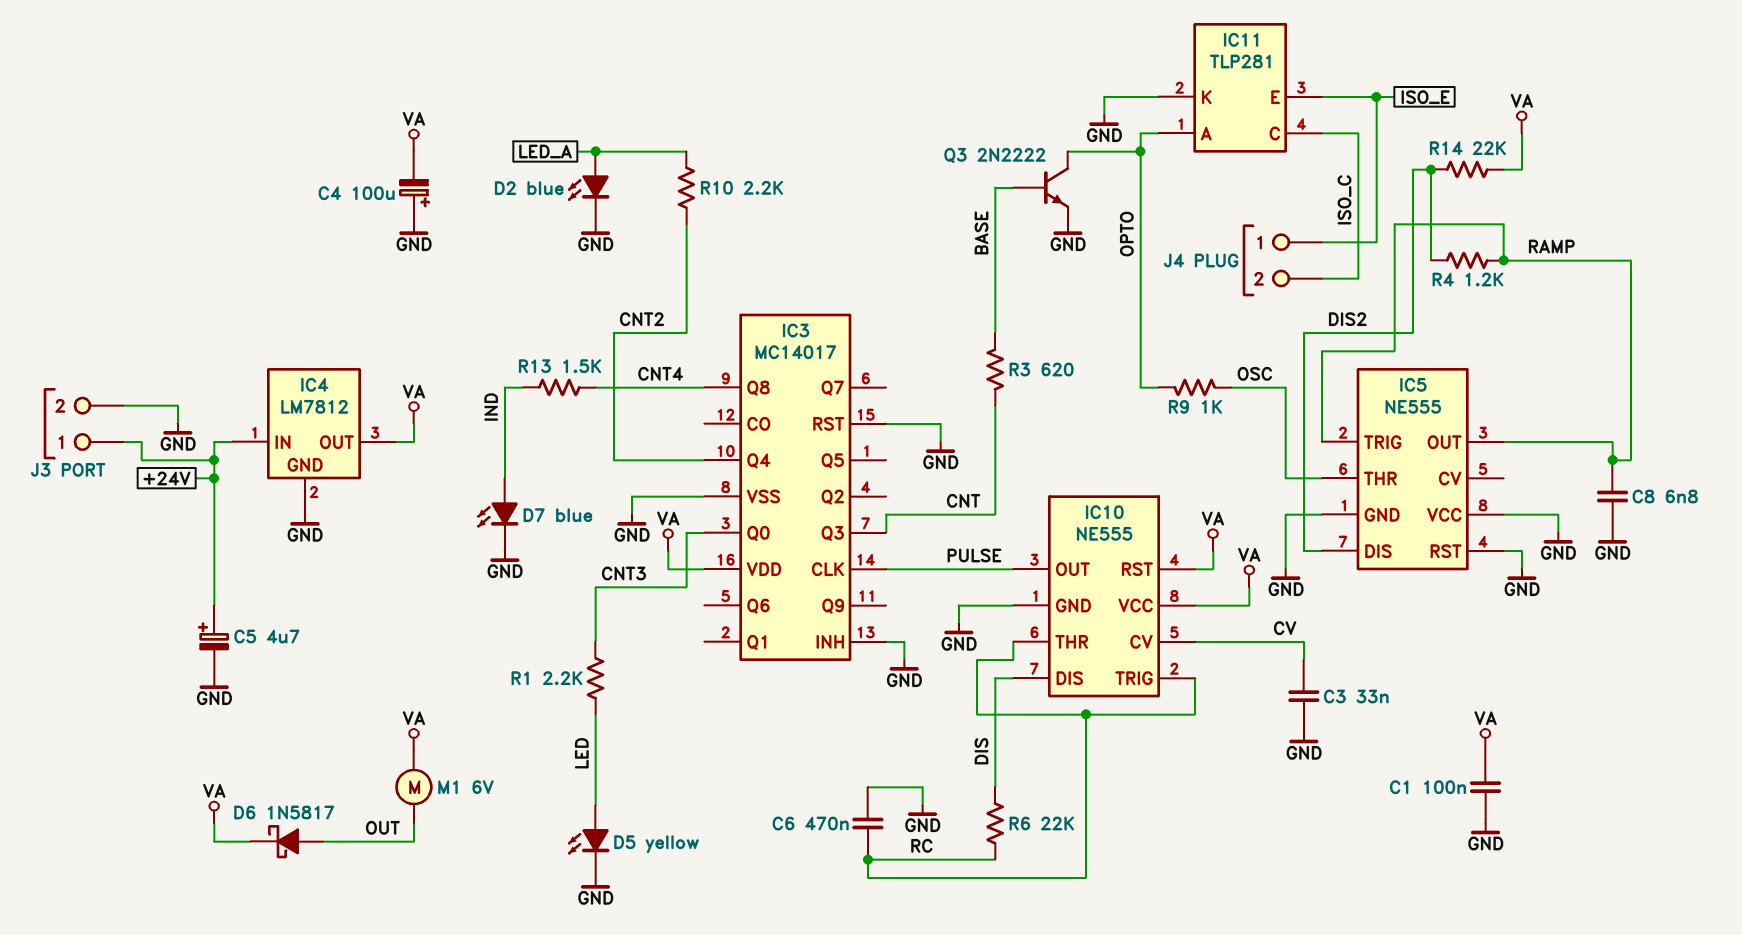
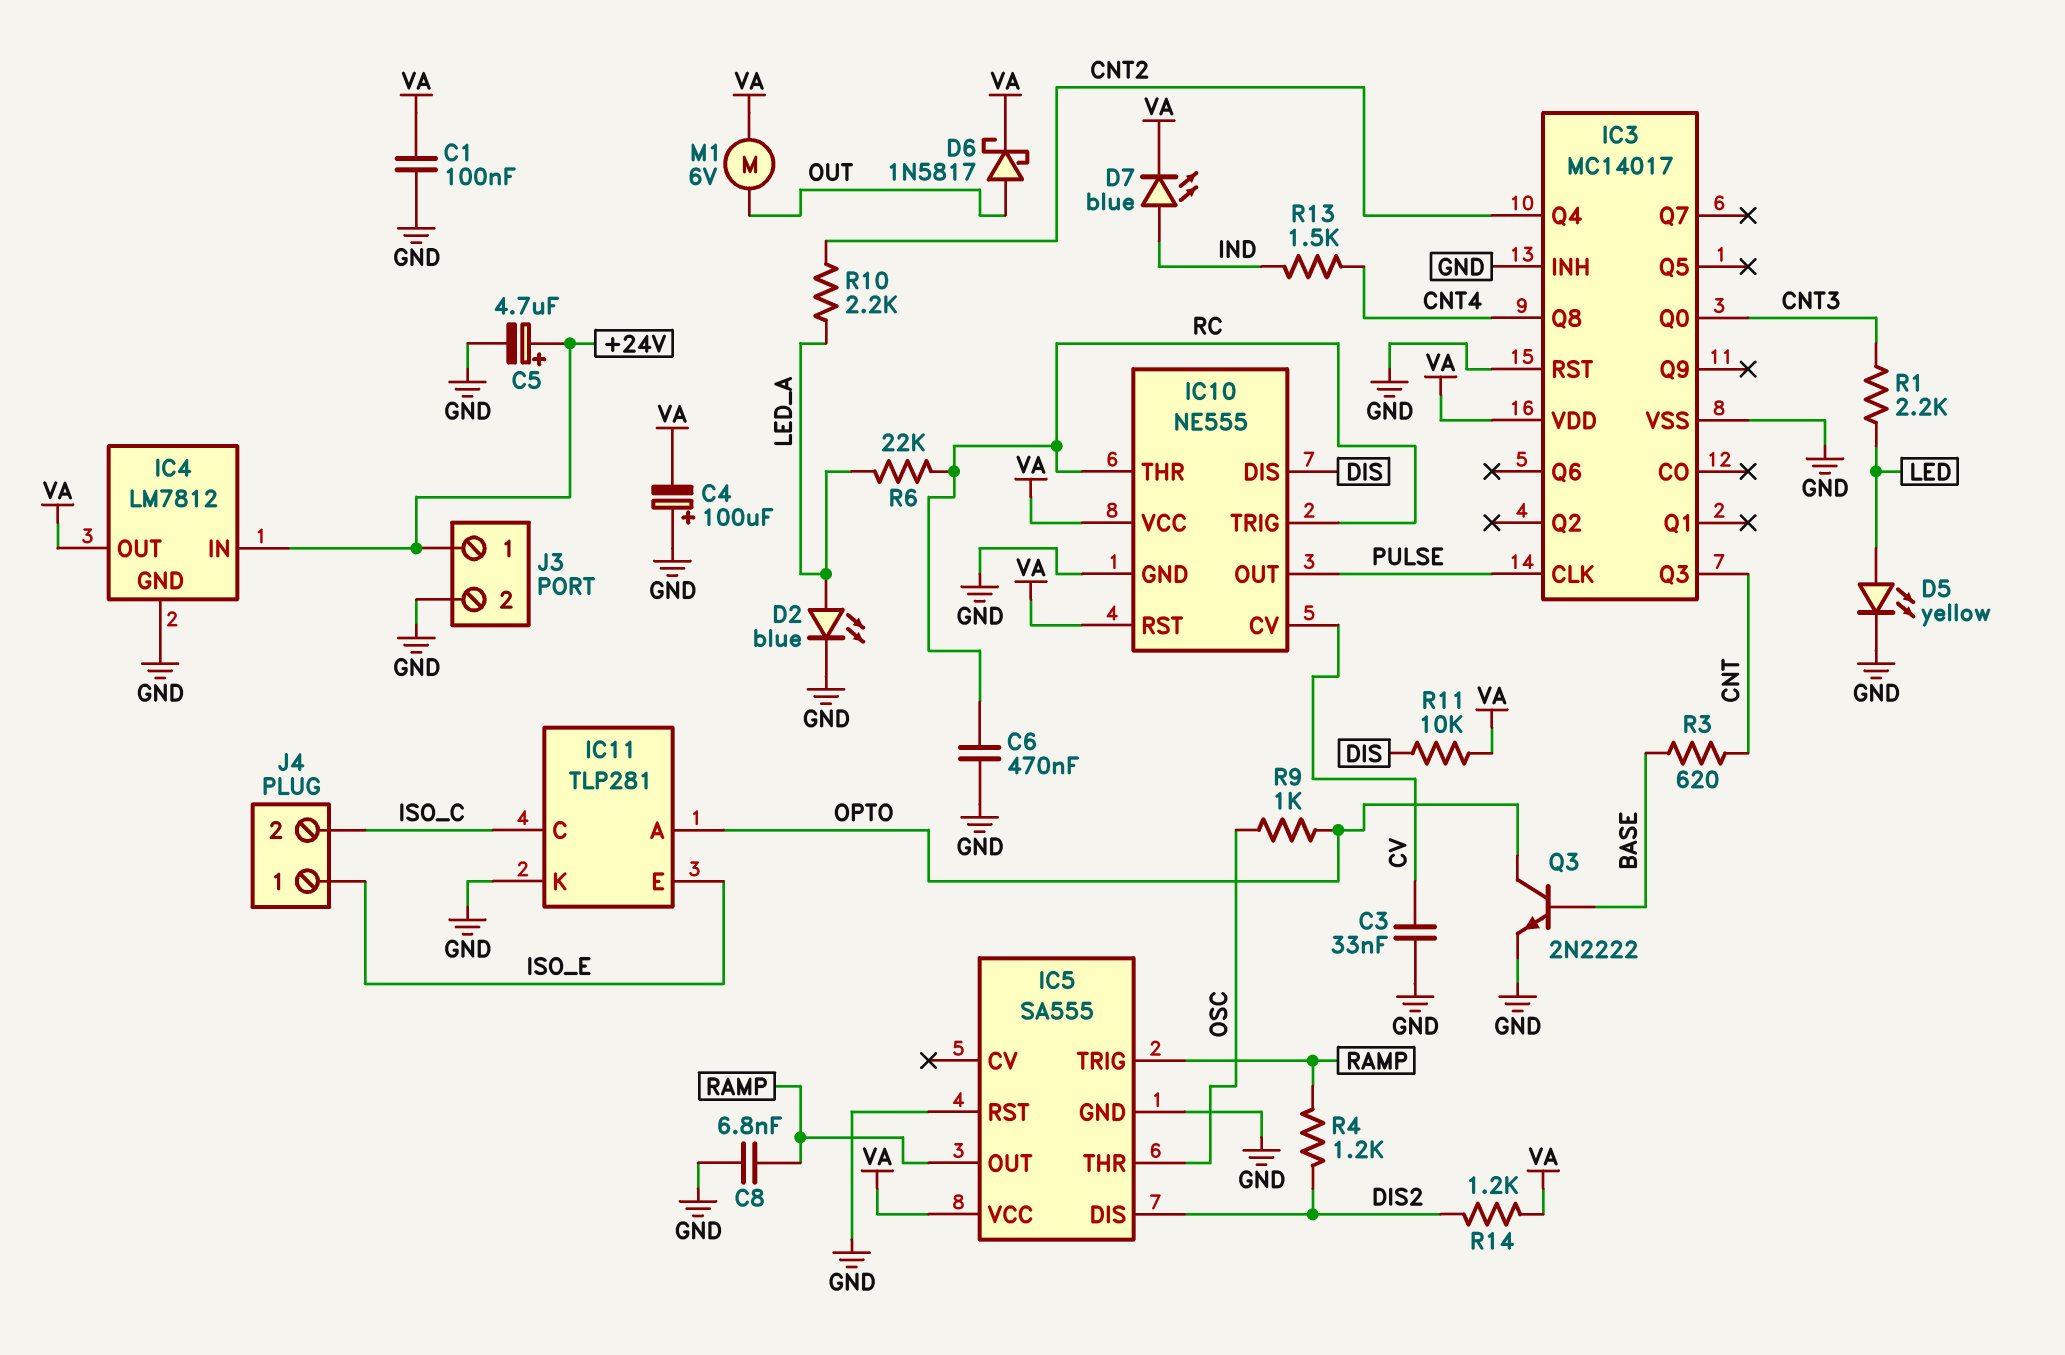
D7: LED blue (A IND, K GND) -> LED blue (A IND, K VA)
IC5: NE555 -> SA555
IC5 pin VCC: GND -> VA
R6: 22k (DIS, RC) -> 22k (LED_A, RC)
R11: none -> 10k (DIS, VA)
R14: 22k (DIS2, VA) -> 1.2k (DIS2, VA)

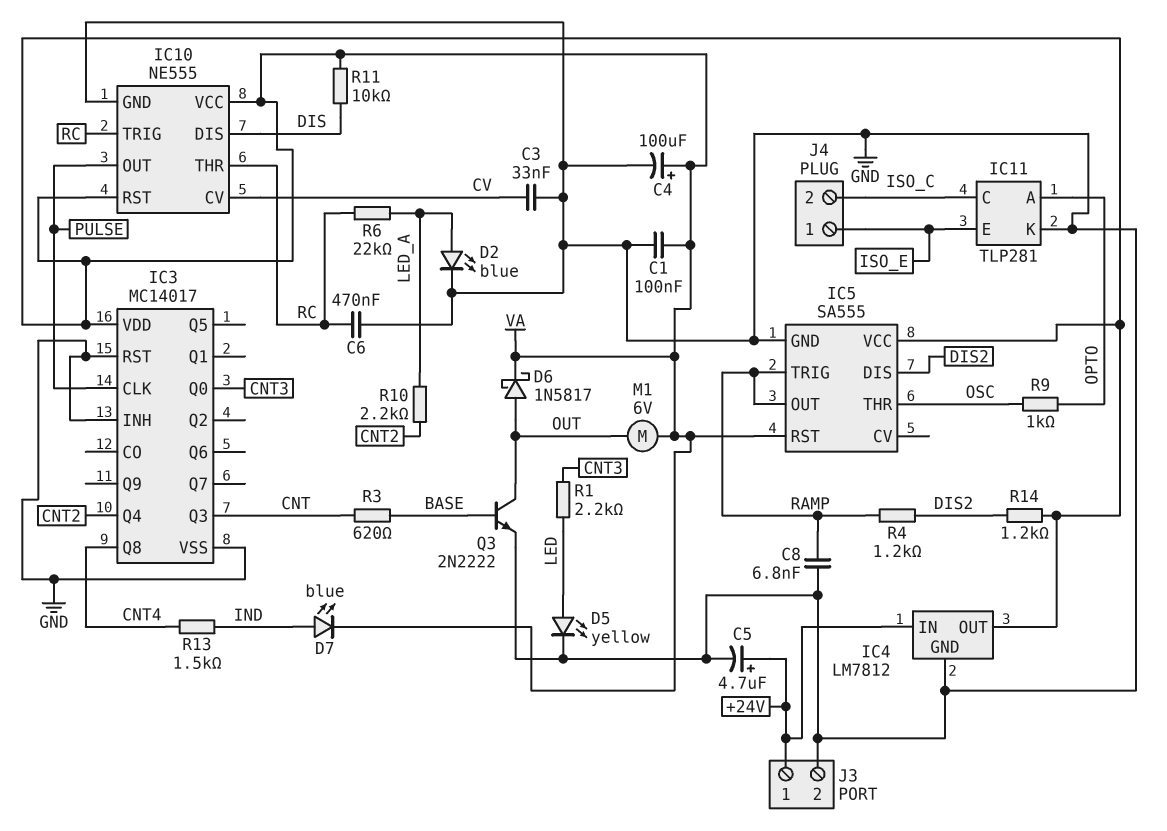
C4: 100uF (plus GND, minus VA) -> 100uF (plus VA, minus GND)
IC5 pin RST: GND -> VA
Q3: NPN 2N2222 (B BASE, C OPTO, E GND) -> NPN 2N2222 (B BASE, C OUT, E GND)

